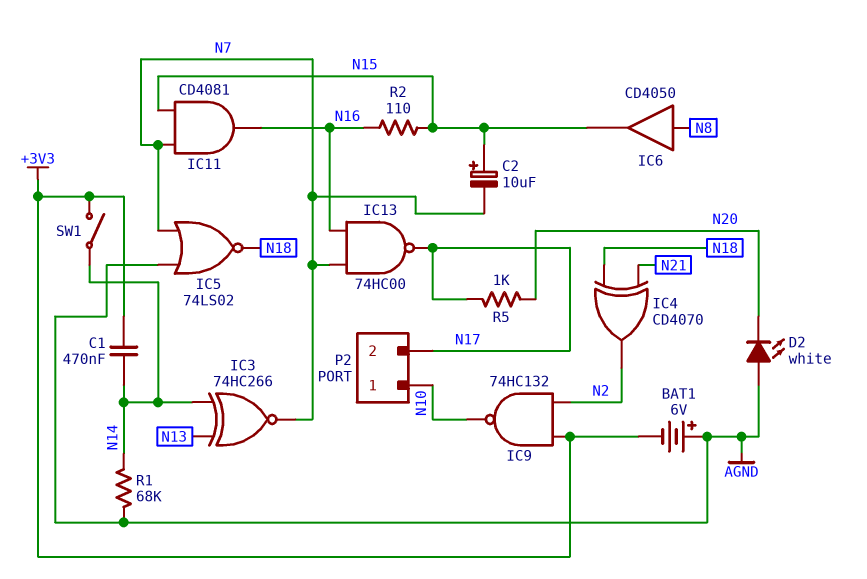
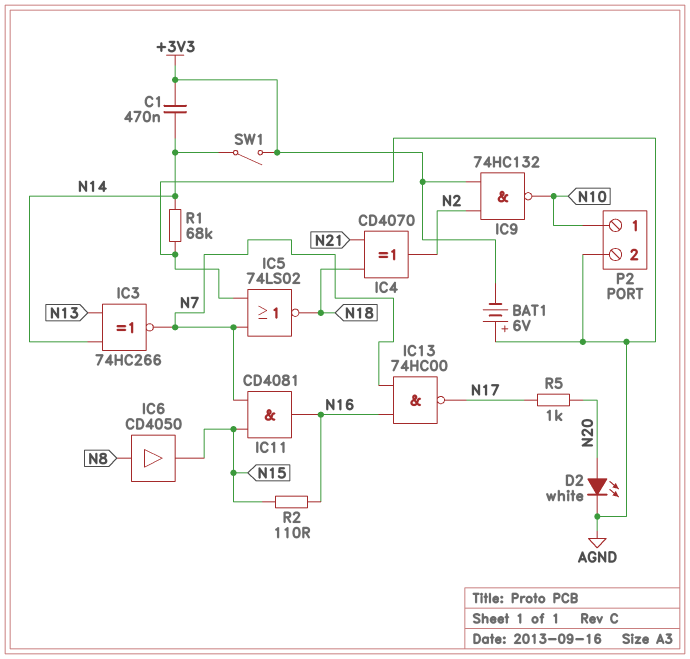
C2: 10uF (plus N15, minus N7) -> none
D2: LED white (A AGND, K N20) -> LED white (A N20, K AGND)
P2 pin 2: N17 -> AGND

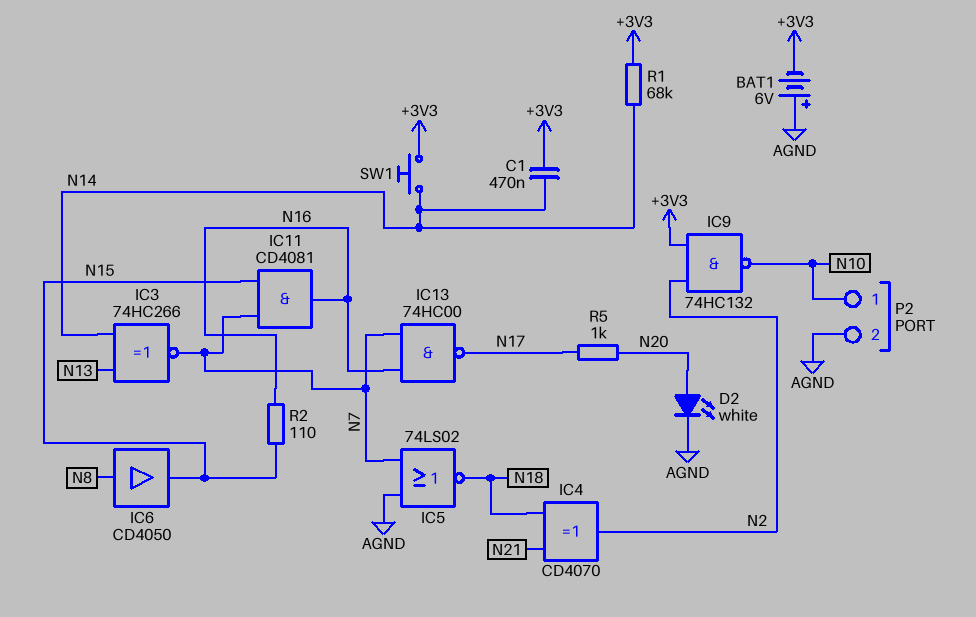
R1: 68k (AGND, N14) -> 68k (+3V3, N14)
SW1: switch (+3V3, N14) -> button (+3V3, N14)

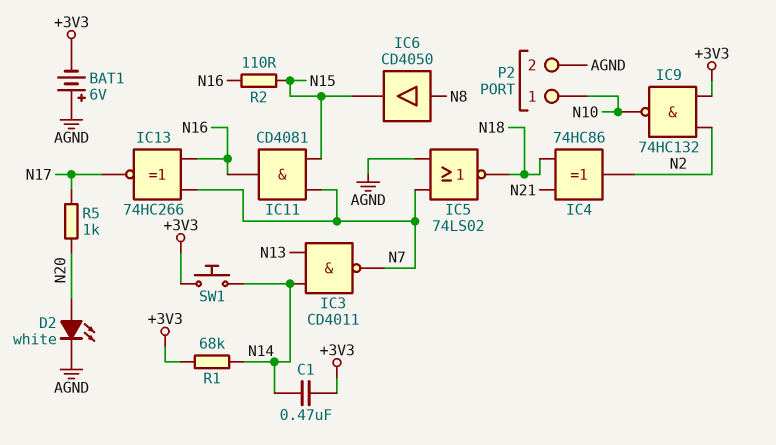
IC3: XNOR 74HC266 (in N13, in N14, out N7) -> NAND CD4011 (in N13, in N14, out N7)
IC4: XOR CD4070 (in N18, in N21, out N2) -> XOR 74HC86 (in N18, in N21, out N2)
IC13: NAND 74HC00 (in N7, in N16, out N17) -> XNOR 74HC266 (in N7, in N16, out N17)

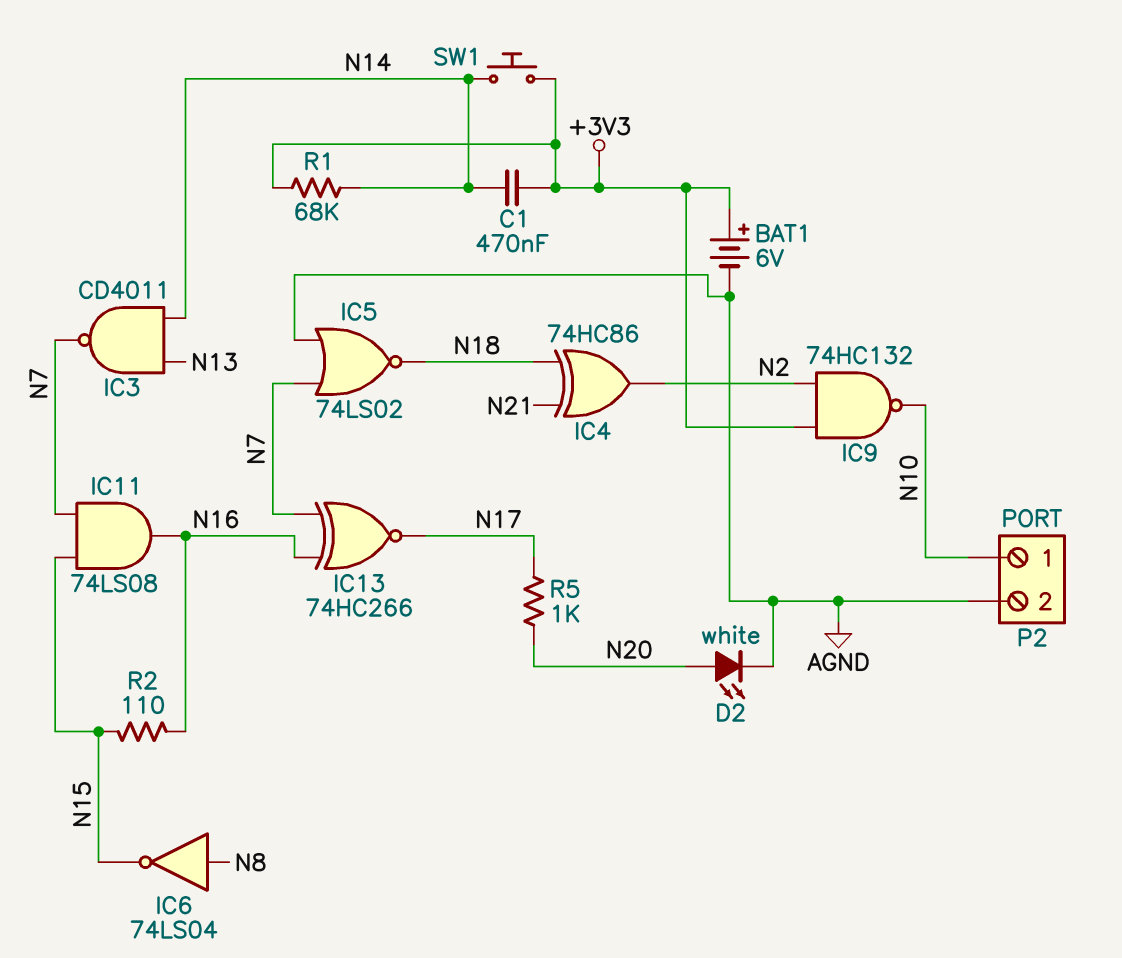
BAT1: 6V (plus AGND, minus +3V3) -> 6V (plus +3V3, minus AGND)
IC6: buffer CD4050 (in N8, out N15) -> NOT 74LS04 (in N8, out N15)
IC11: AND CD4081 (in N7, in N15, out N16) -> AND 74LS08 (in N7, in N15, out N16)

